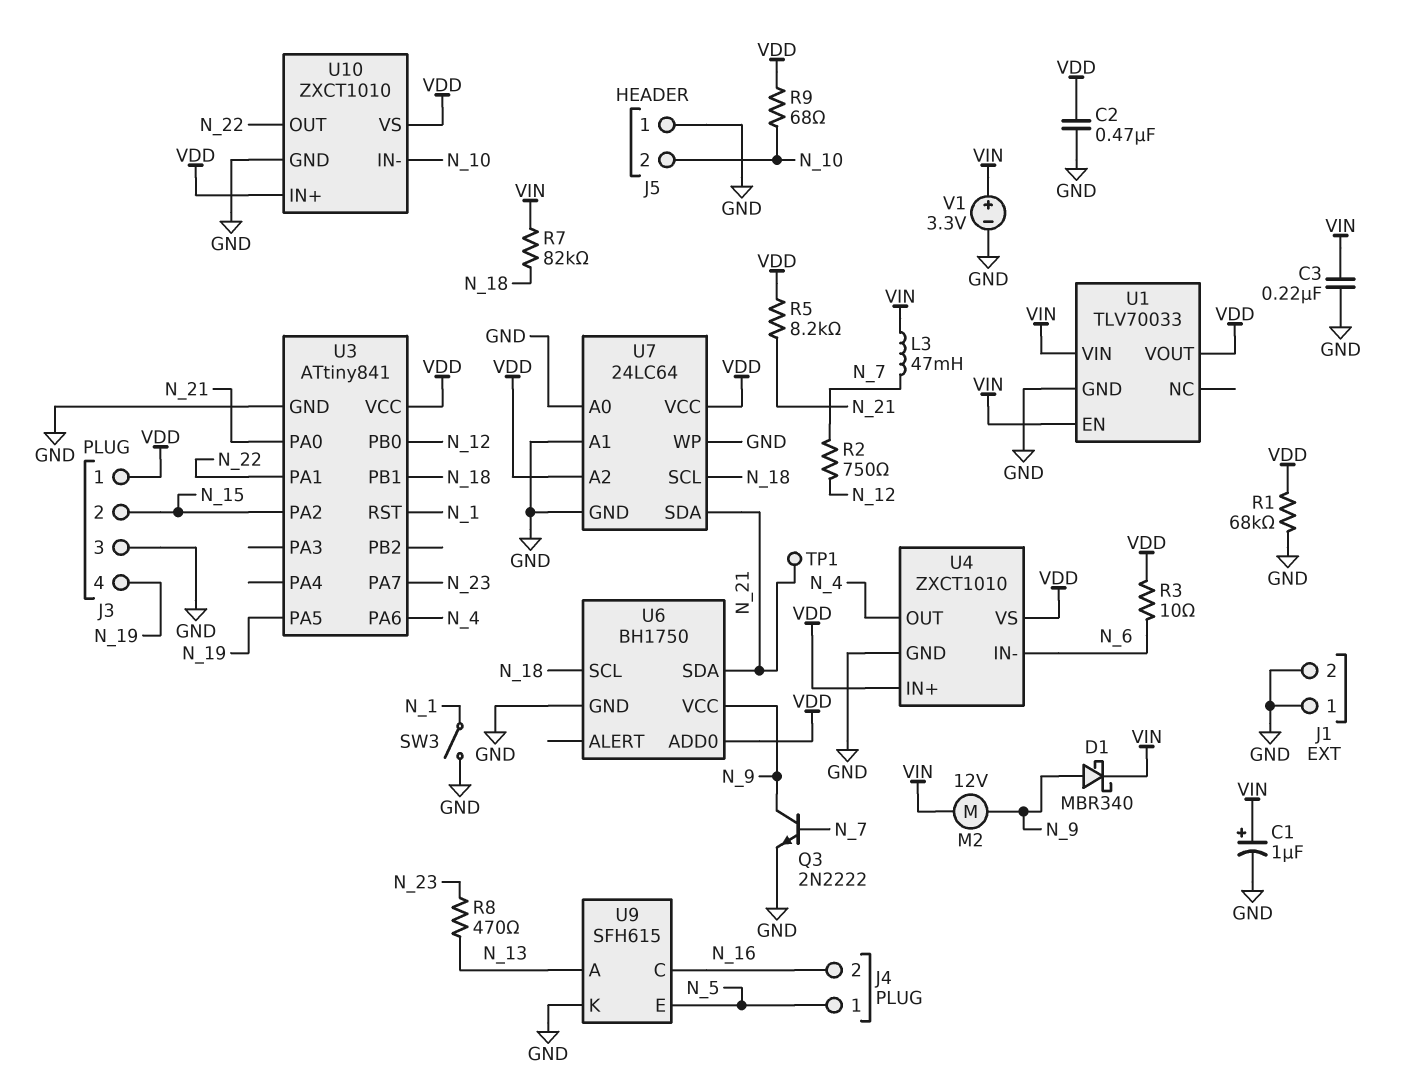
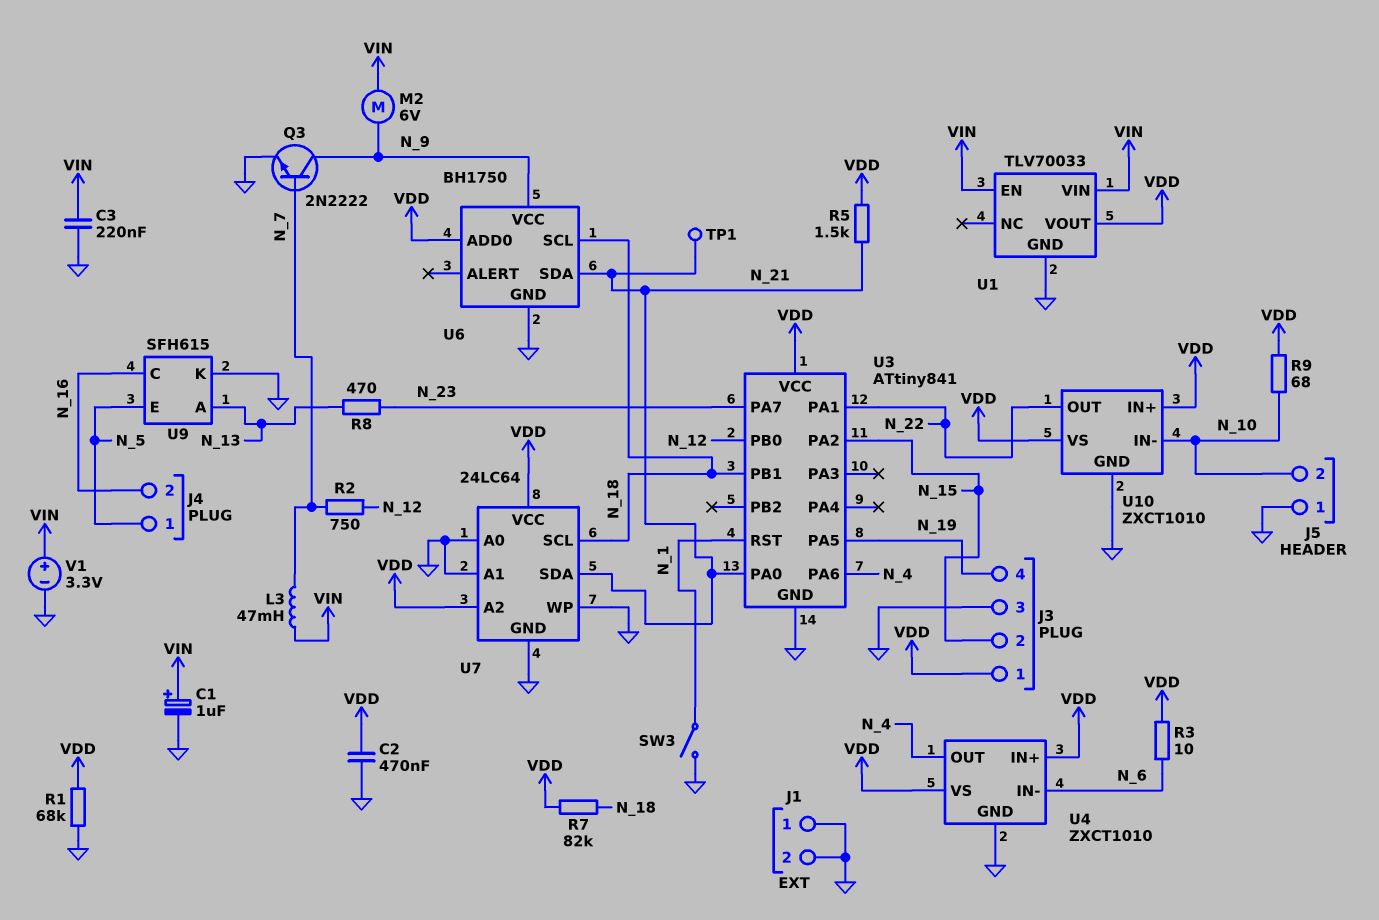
D1: schottky MBR340 (A N_9, K VIN) -> none
M2: motor 12V (N_9, VIN) -> motor 6V (N_9, VIN)
R5: 8.2k (N_21, VDD) -> 1.5k (N_21, VDD)
R7: 82k (N_18, VIN) -> 82k (N_18, VDD)

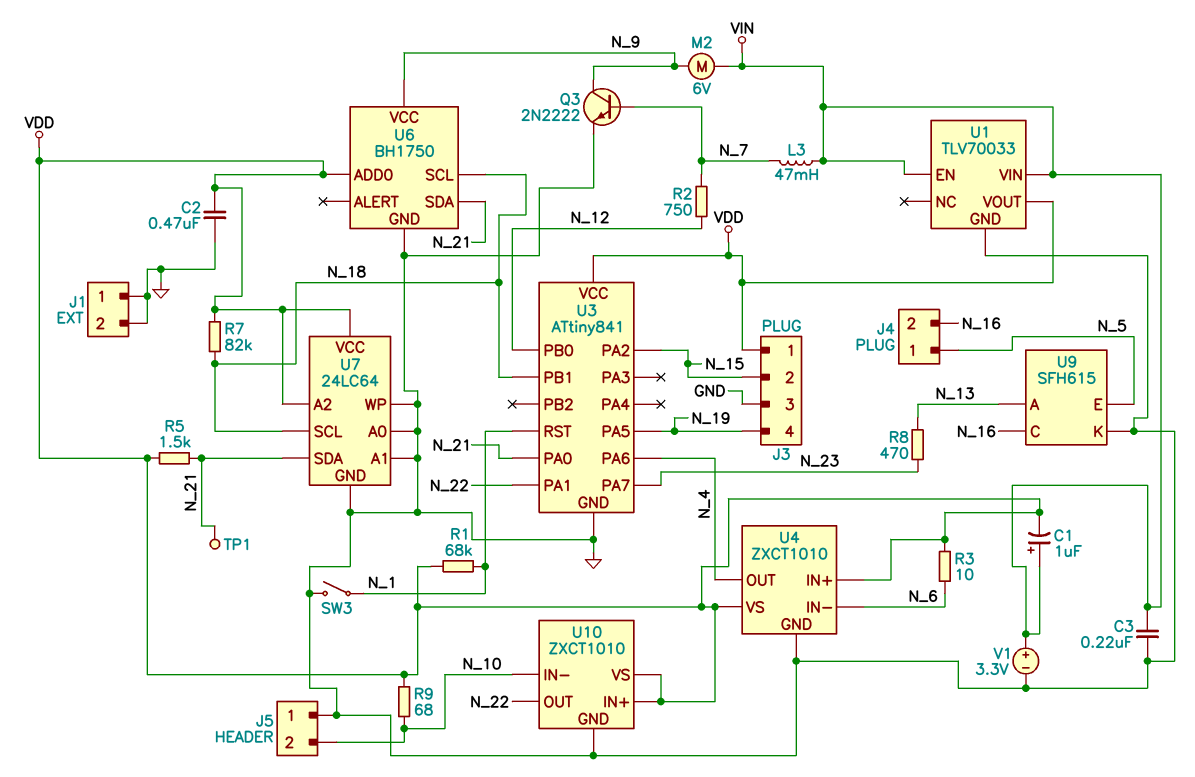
C1: 1uF (plus VIN, minus GND) -> 1uF (plus VIN, minus VDD)
R1: 68k (GND, VDD) -> 68k (N_1, VDD)

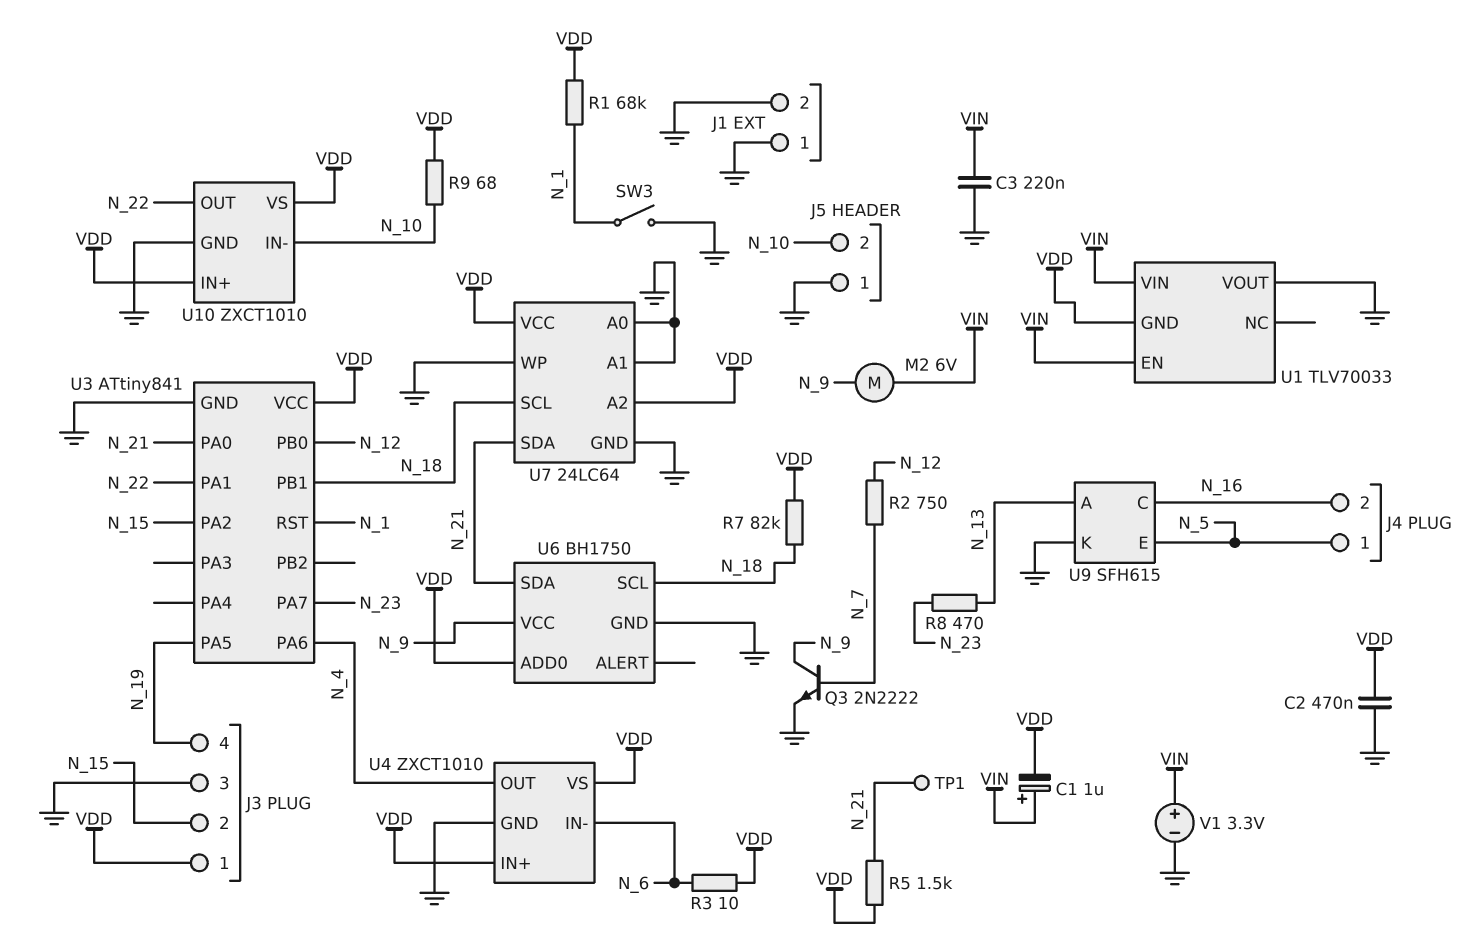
L3: 47mH (N_7, VIN) -> none
U1 pin GND: GND -> VDD
U1 pin VOUT: VDD -> GND

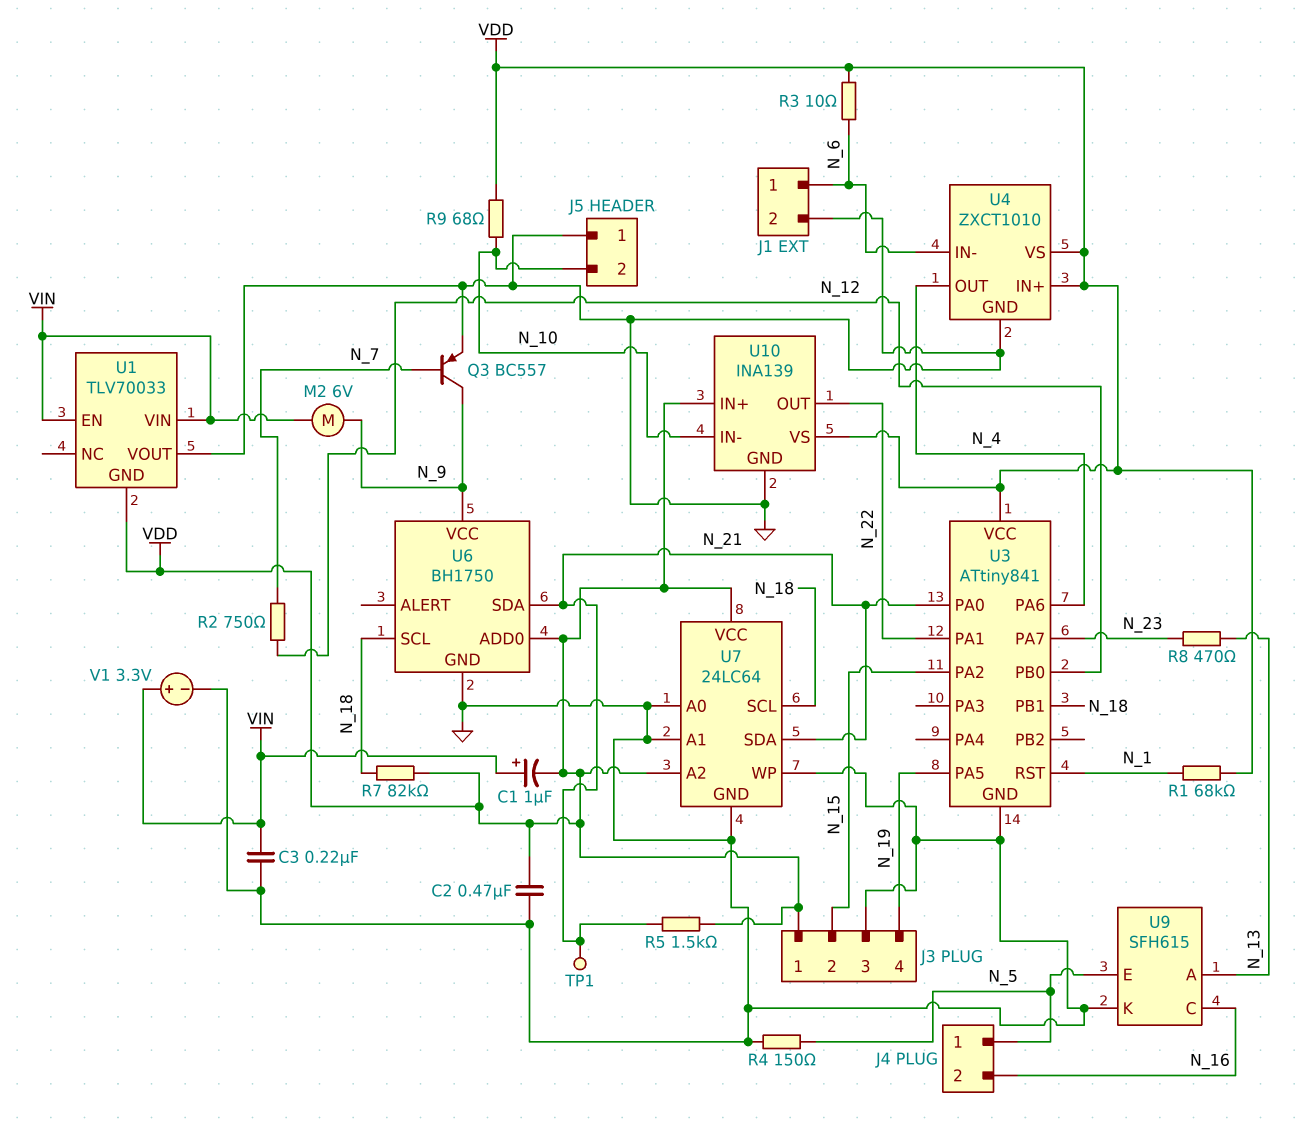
J1 pin 1: GND -> N_6
Q3: NPN 2N2222 (B N_7, C N_9, E GND) -> PNP BC557 (B N_7, C N_9, E GND)
R4: none -> 150 (GND, N_5)
SW3: switch (GND, N_1) -> none
U10: ZXCT1010 -> INA139

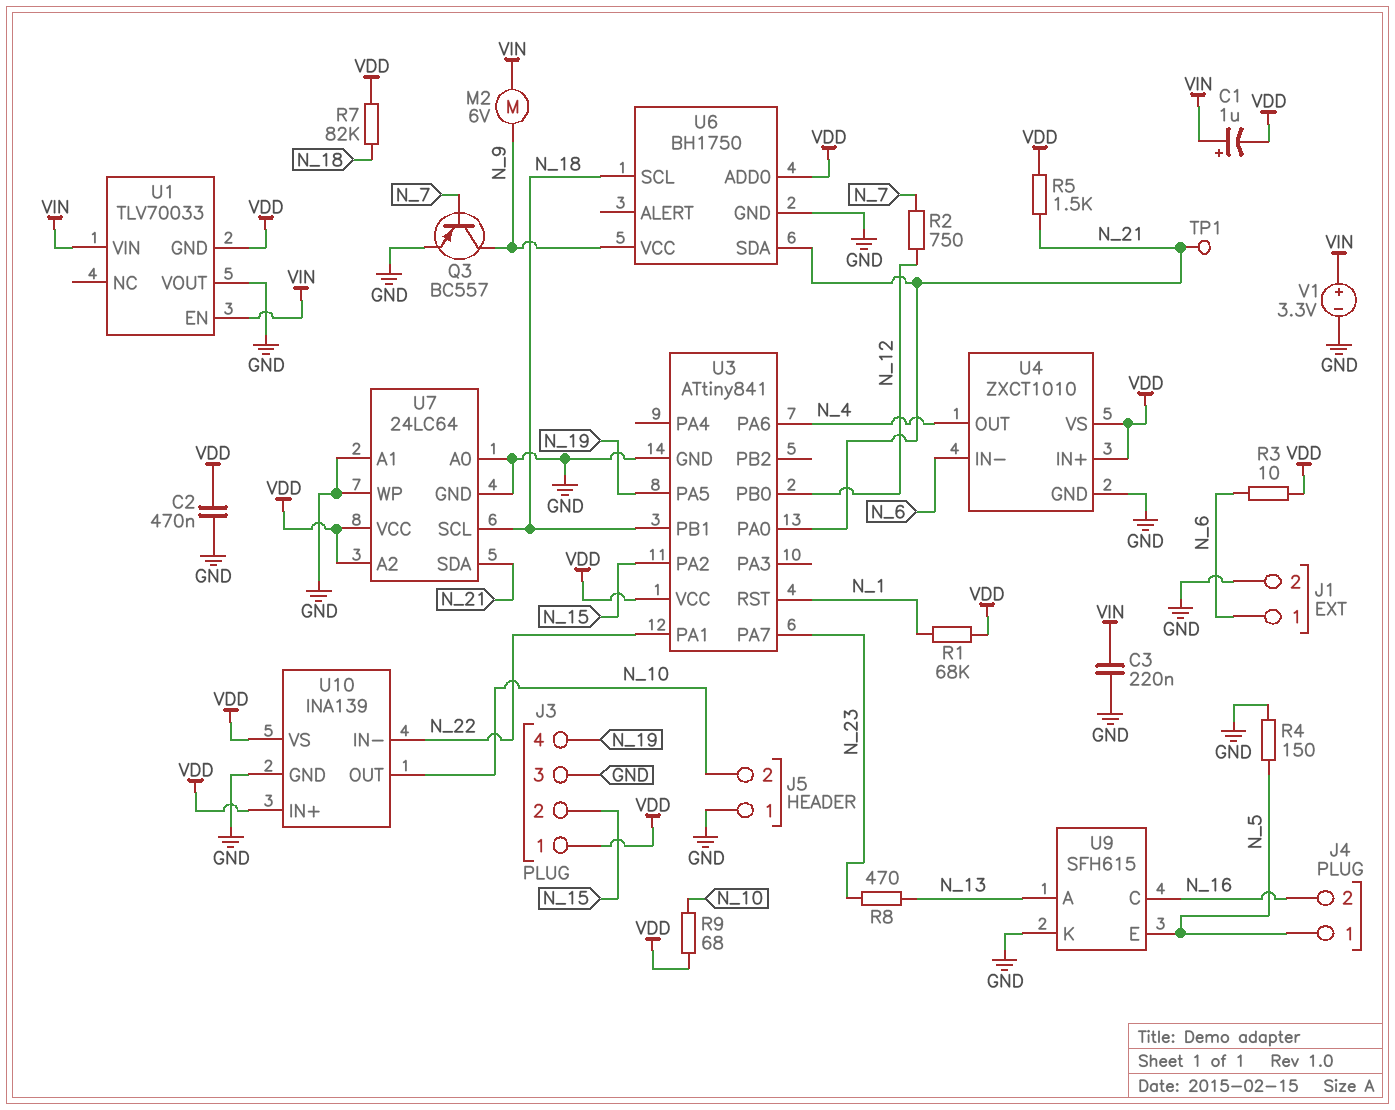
U10 pin IN-: N_10 -> N_22
U10 pin OUT: N_22 -> N_10

